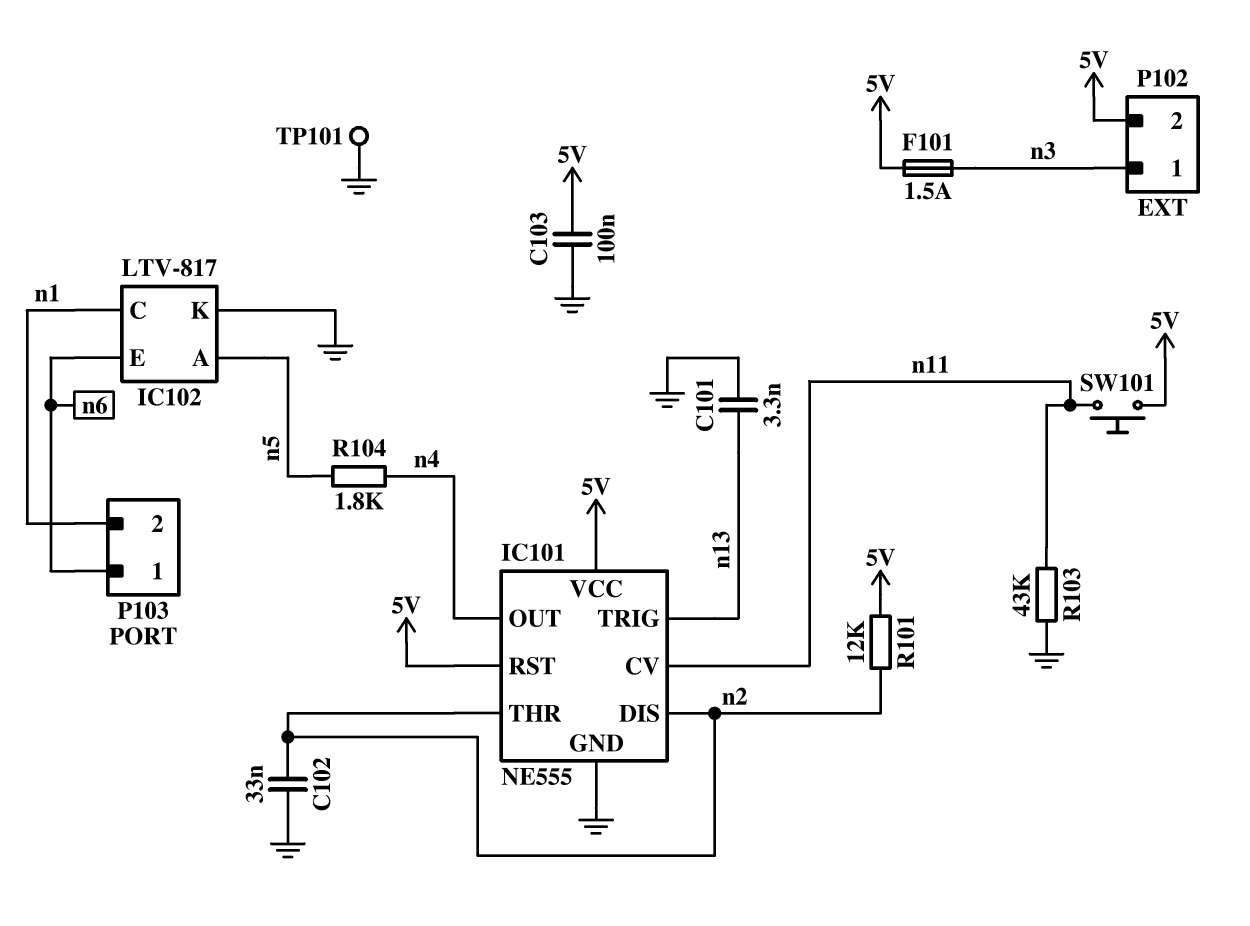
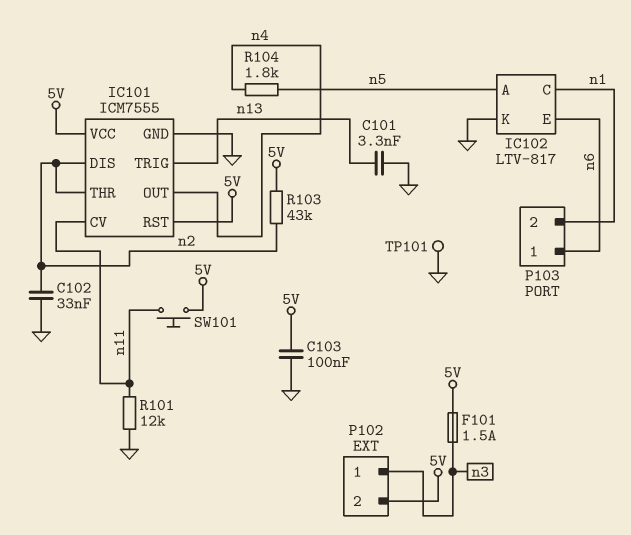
IC101: NE555 -> ICM7555
R101: 12k (5V, n2) -> 12k (GND, n11)
R103: 43k (GND, n11) -> 43k (5V, n2)

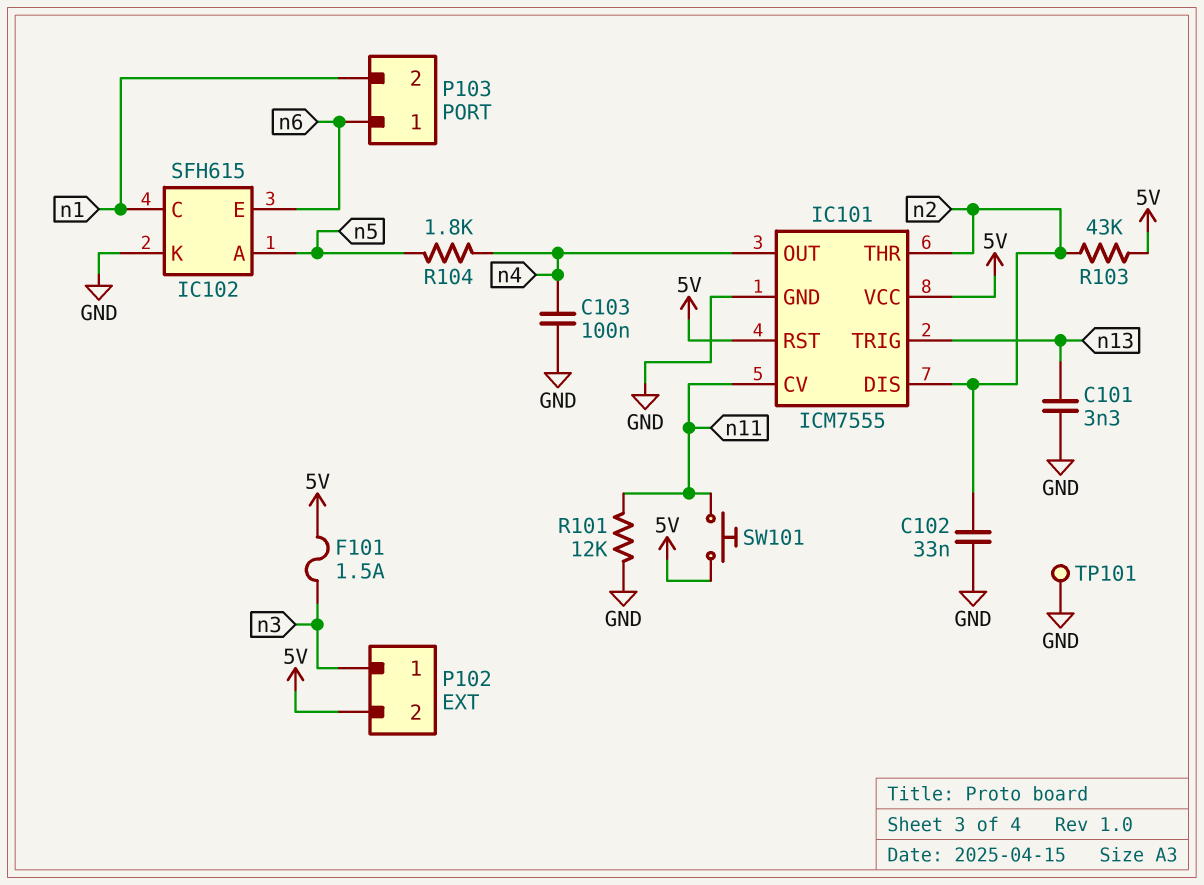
C103: 100nF (5V, GND) -> 100nF (GND, n4)
IC102: LTV-817 -> SFH615

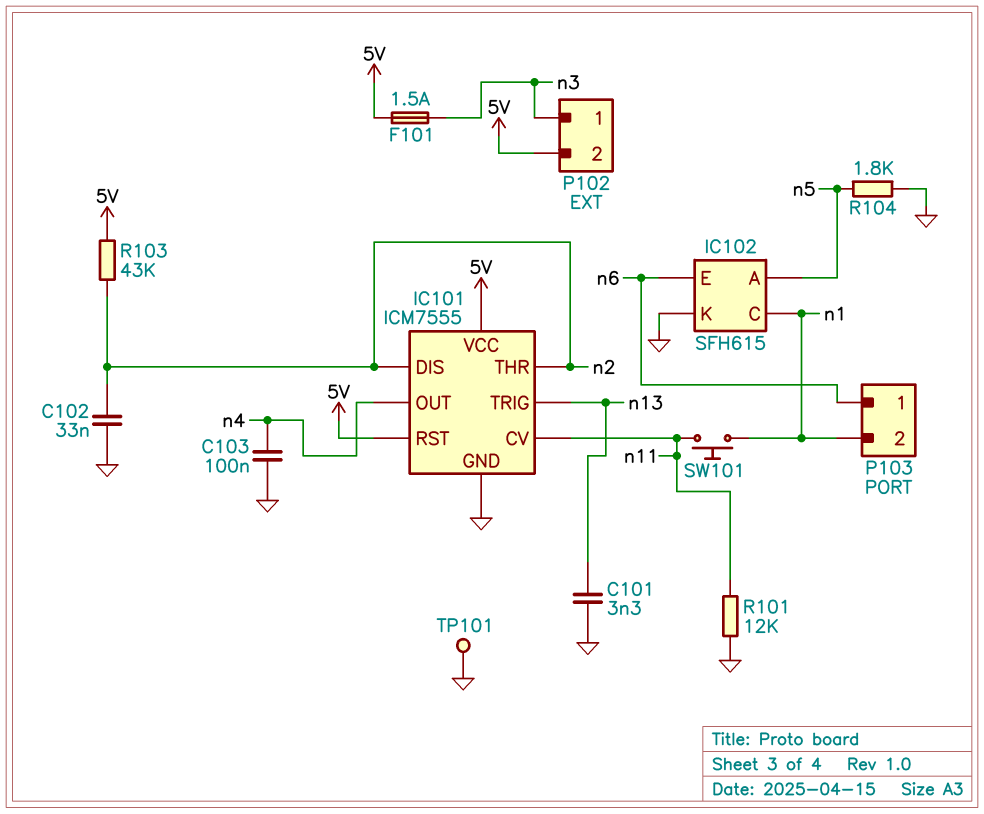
R104: 1.8k (n4, n5) -> 1.8k (GND, n5)
SW101: button (5V, n11) -> button (n1, n11)

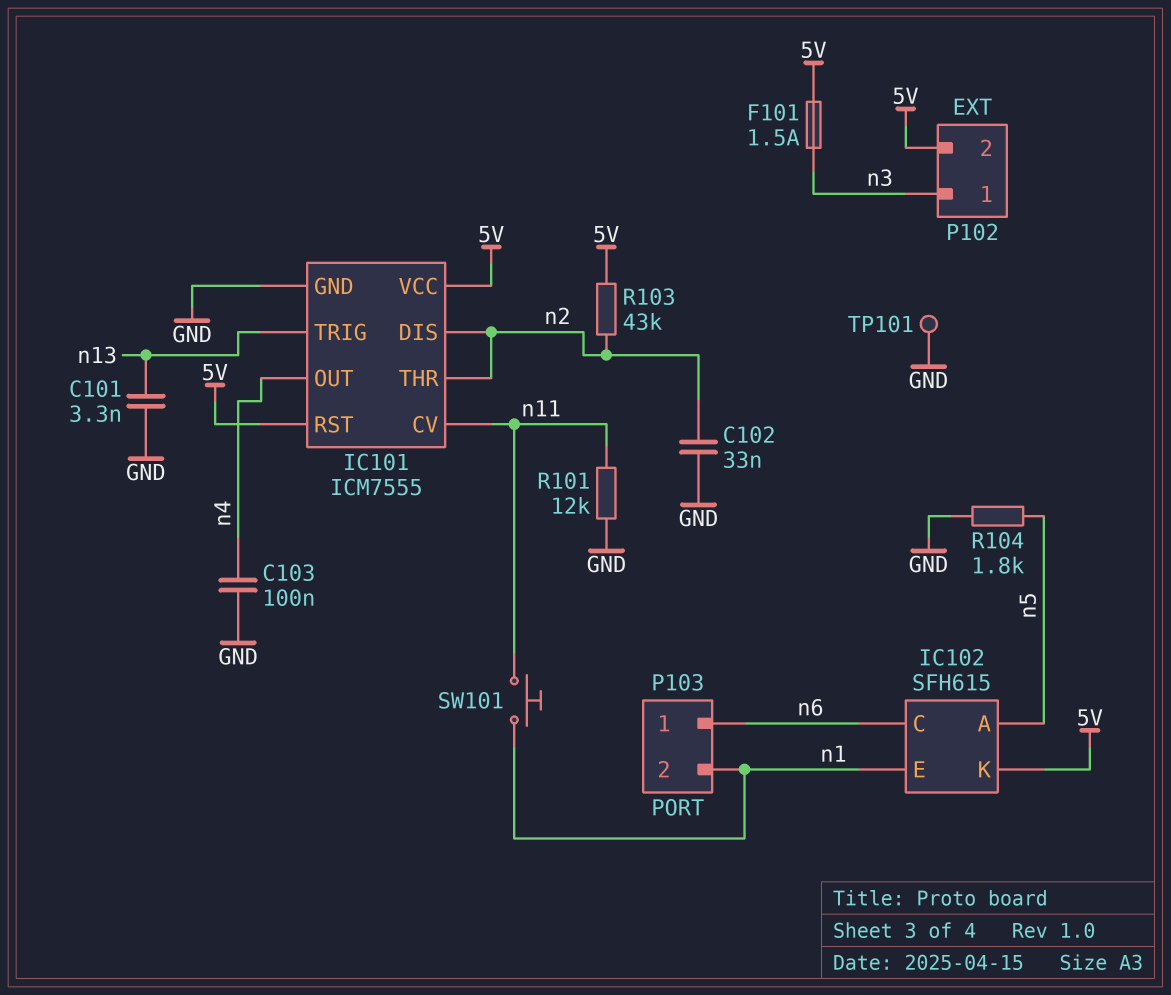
IC102 pin C: n1 -> n6
IC102 pin E: n6 -> n1
IC102 pin K: GND -> 5V

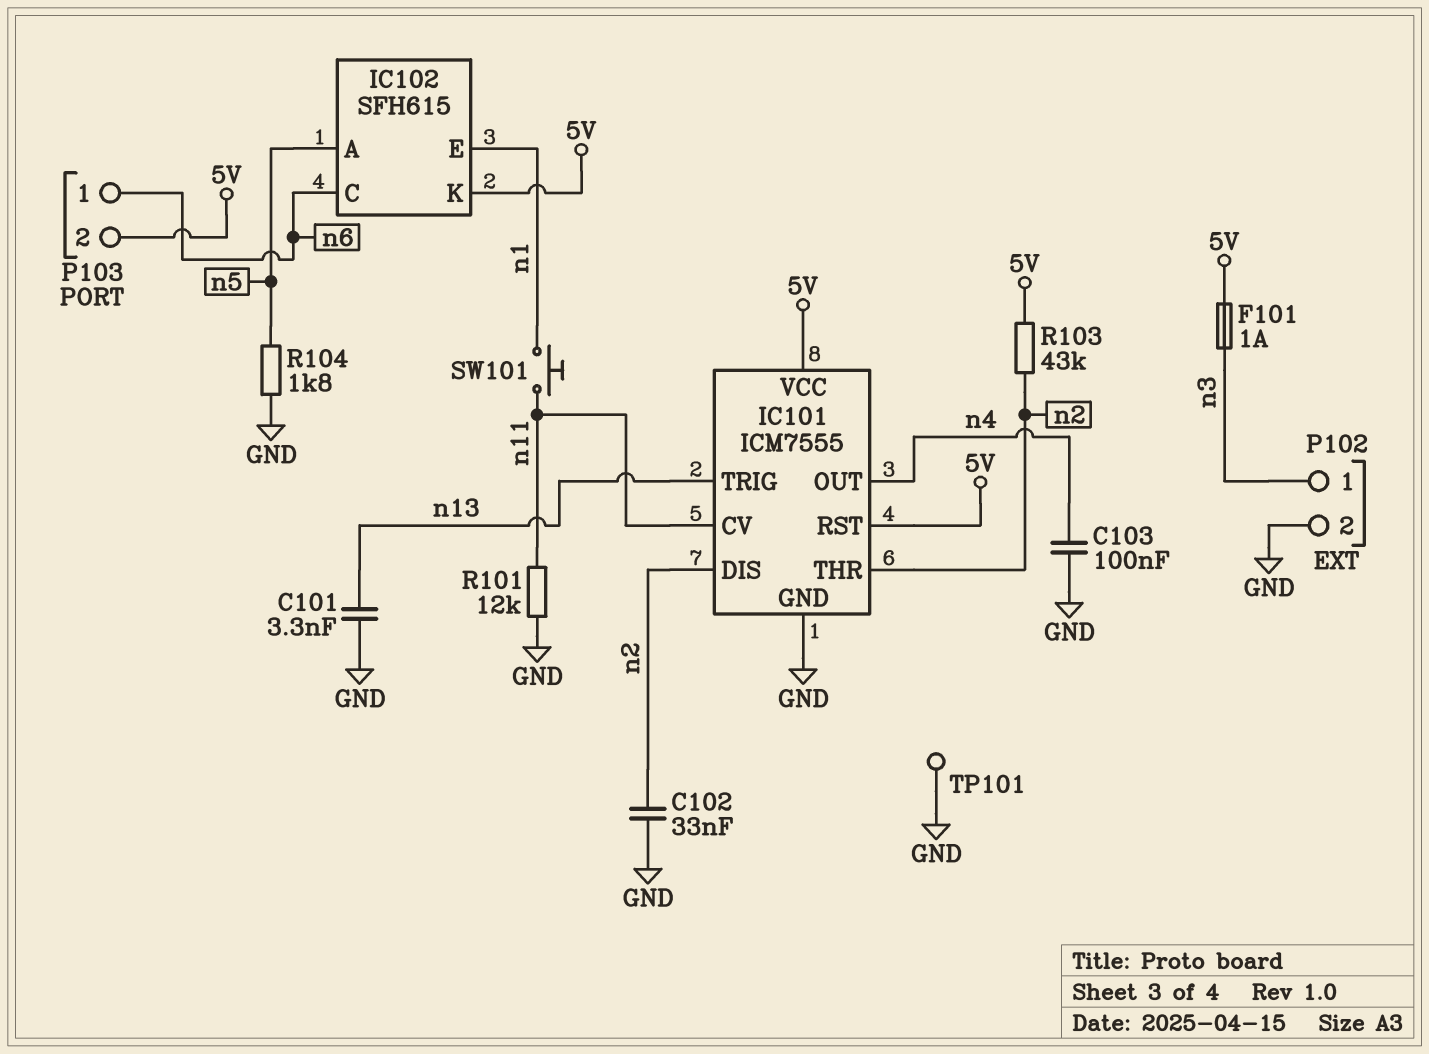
F101: 1.5A (5V, n3) -> 1A (5V, n3)
P102 pin 2: 5V -> GND
P103 pin 2: n1 -> 5V

